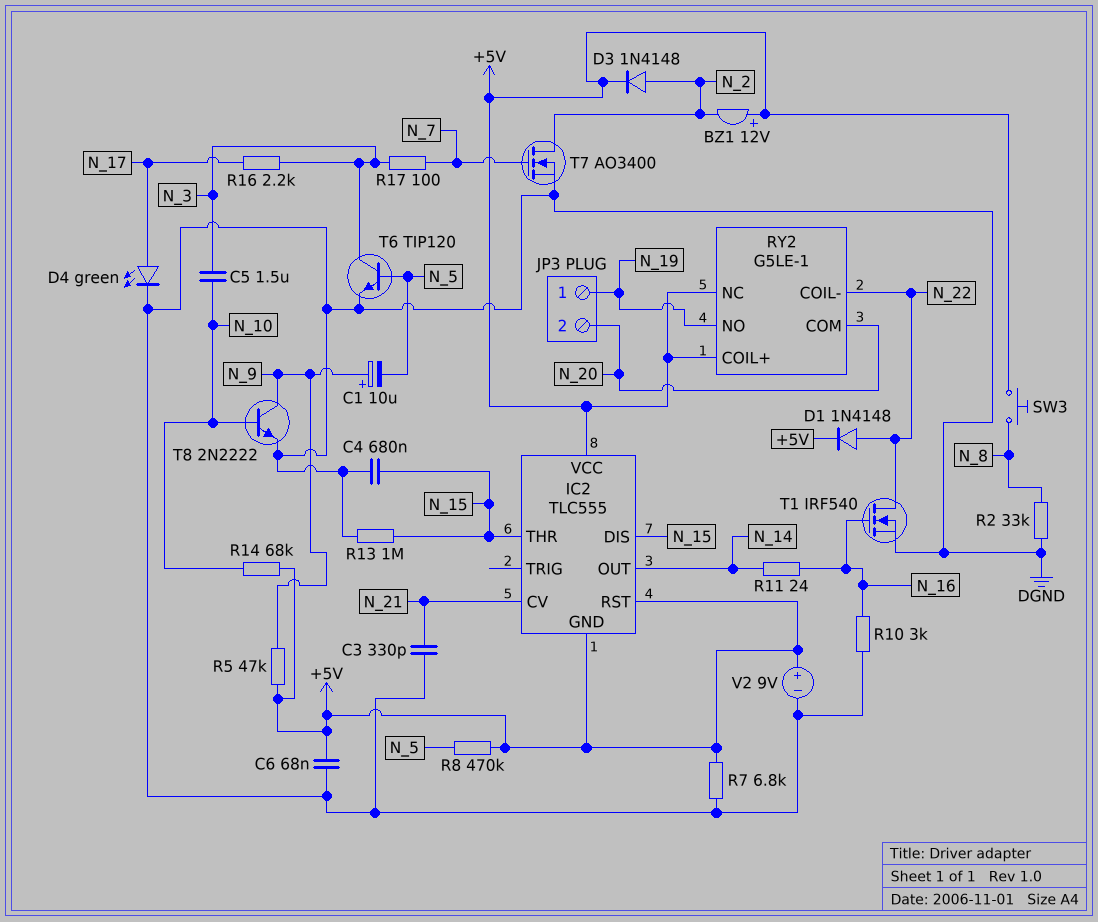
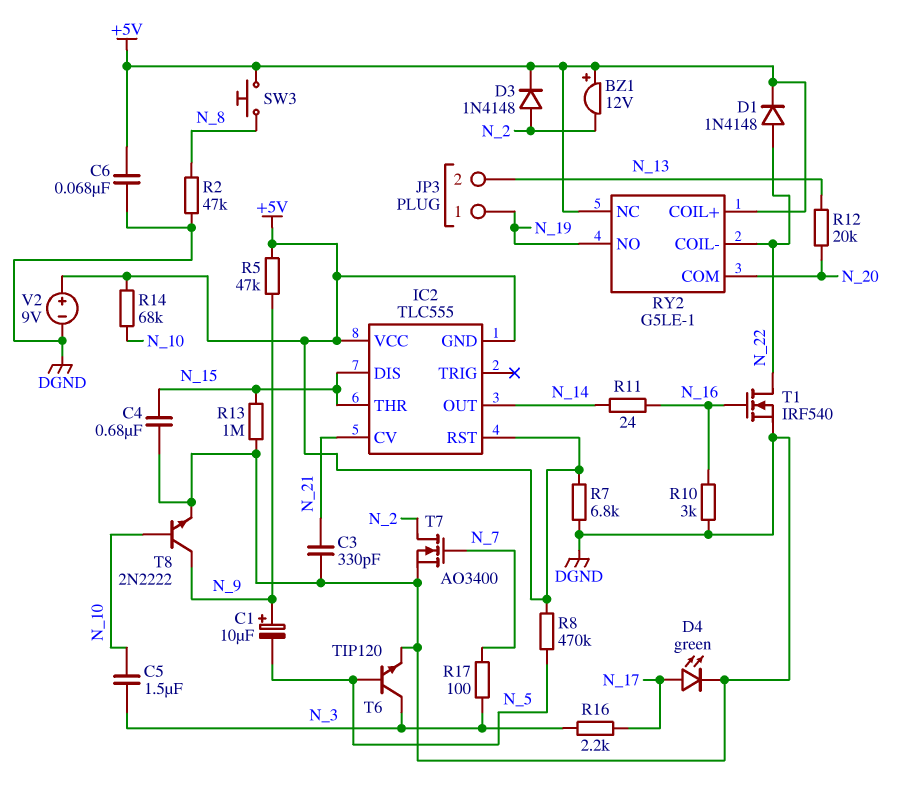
JP3 pin 2: N_20 -> N_13
R2: 33k (DGND, N_8) -> 47k (DGND, N_8)
R12: none -> 20k (N_13, N_20)

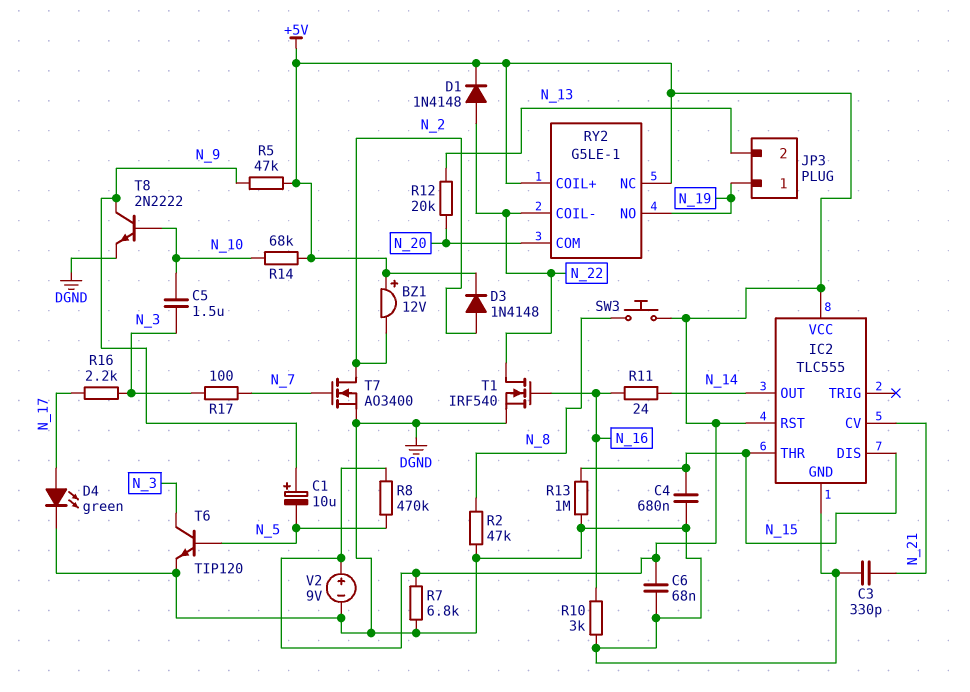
IC2 pin GND: +5V -> DGND

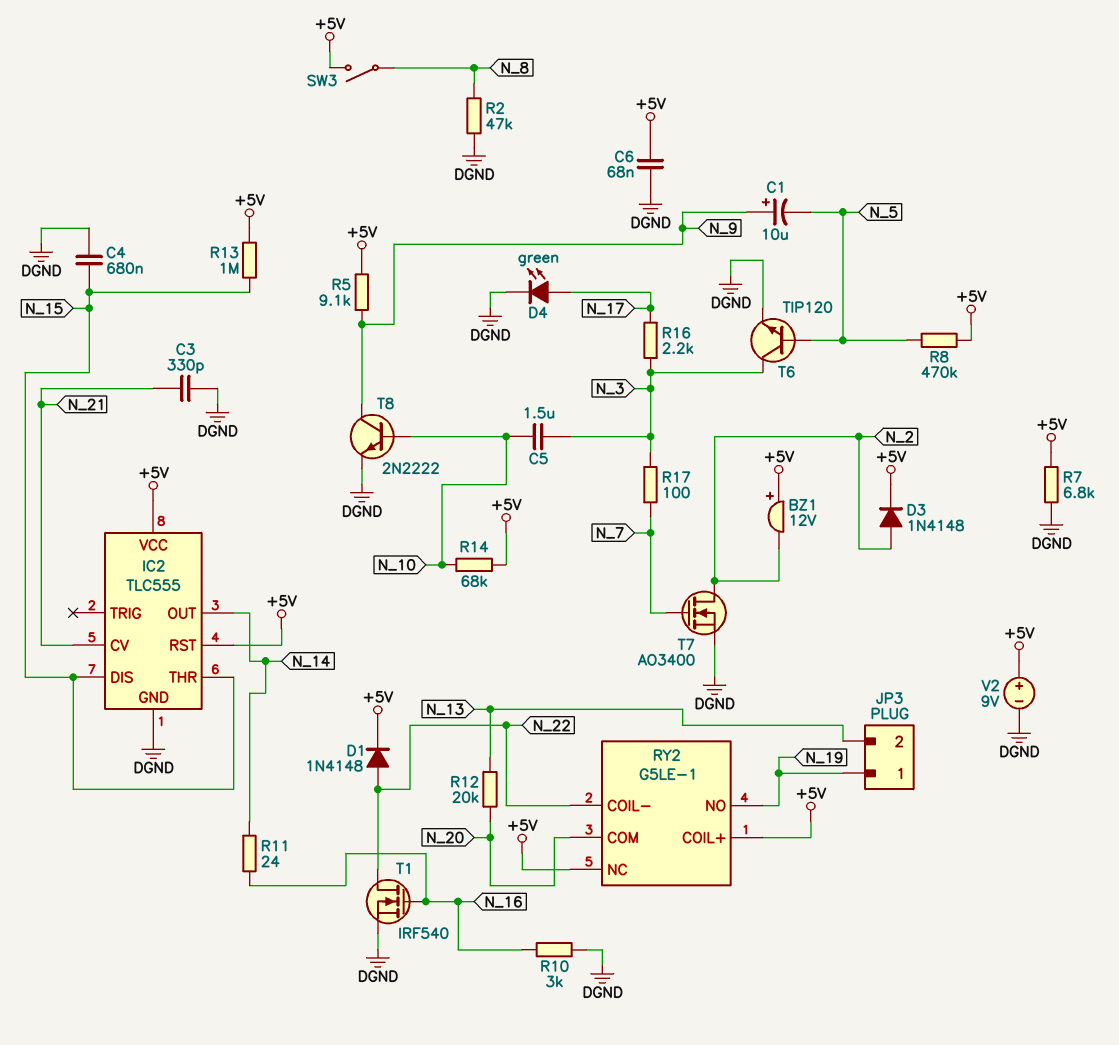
R5: 47k (+5V, N_9) -> 9.1k (+5V, N_9)
R13: 1M (DGND, N_15) -> 1M (+5V, N_15)
SW3: button (+5V, N_8) -> switch (+5V, N_8)

